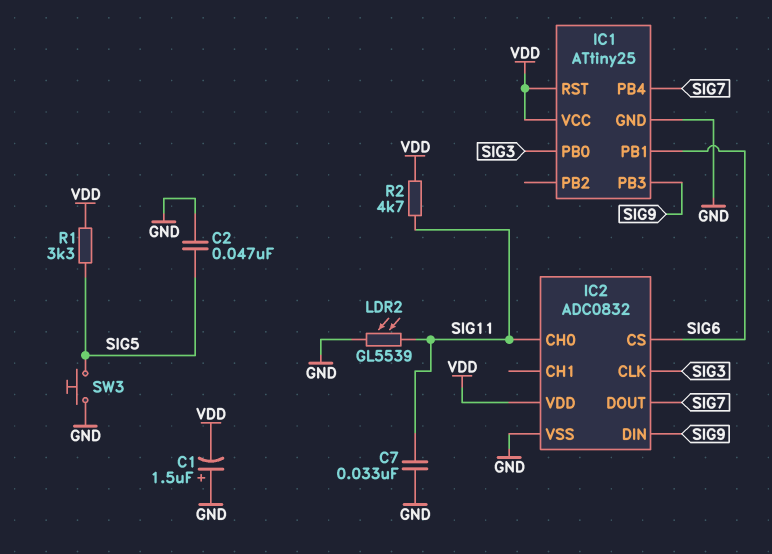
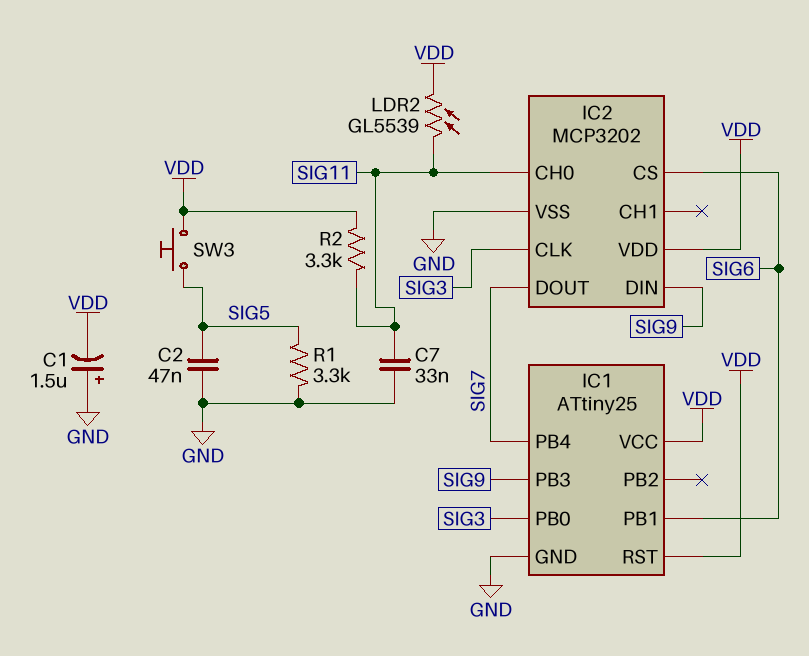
IC2: ADC0832 -> MCP3202
LDR2: GL5539 (GND, SIG11) -> GL5539 (SIG11, VDD)
R1: 3.3k (SIG5, VDD) -> 3.3k (GND, SIG5)
R2: 4.7k (SIG11, VDD) -> 3.3k (SIG11, VDD)
SW3: button (GND, SIG5) -> button (SIG5, VDD)

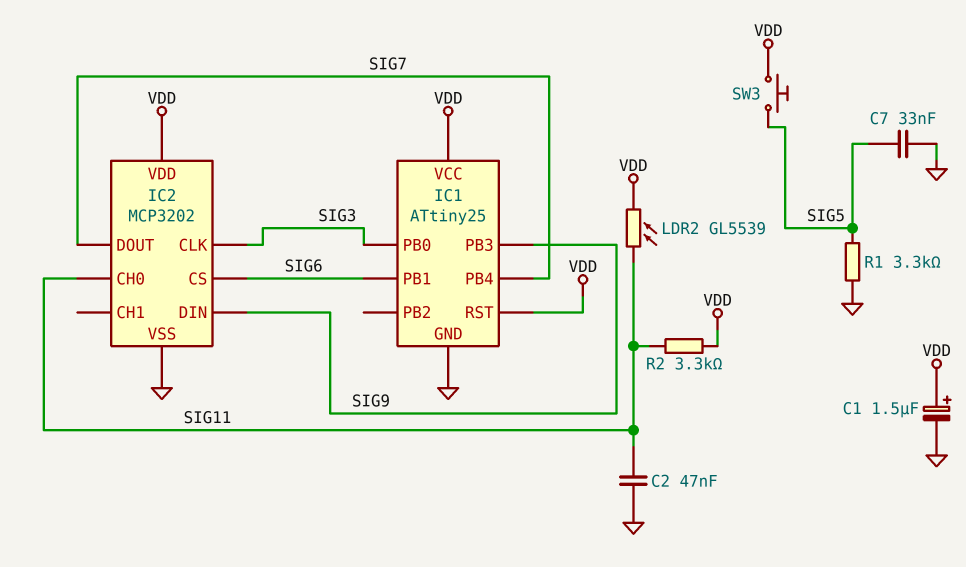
C1: 1.5uF (plus GND, minus VDD) -> 1.5uF (plus VDD, minus GND)
C2: 47nF (GND, SIG5) -> 47nF (GND, SIG11)
C7: 33nF (GND, SIG11) -> 33nF (GND, SIG5)

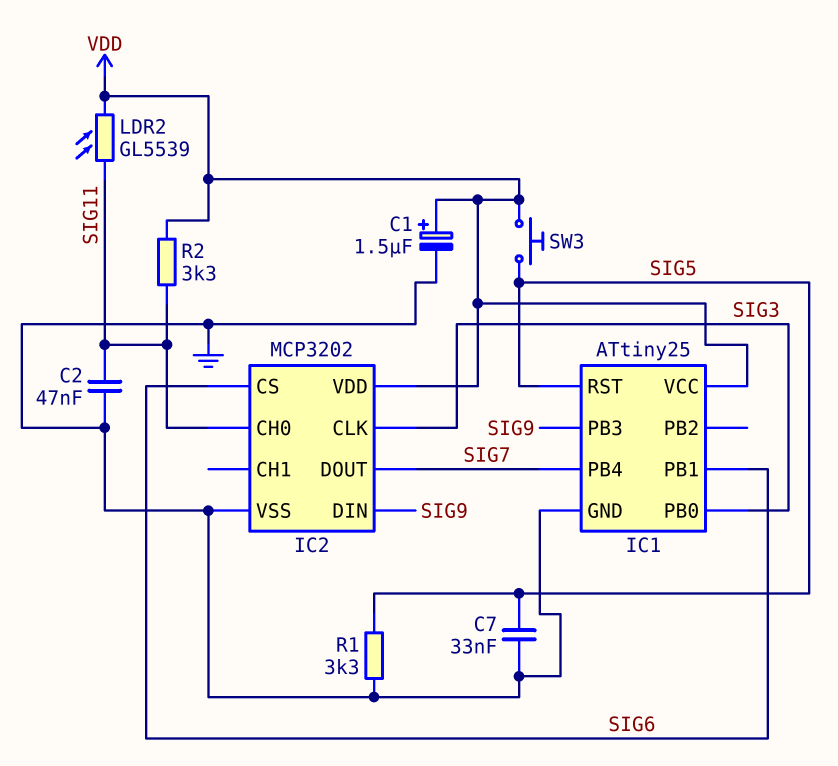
IC1 pin RST: VDD -> SIG5

